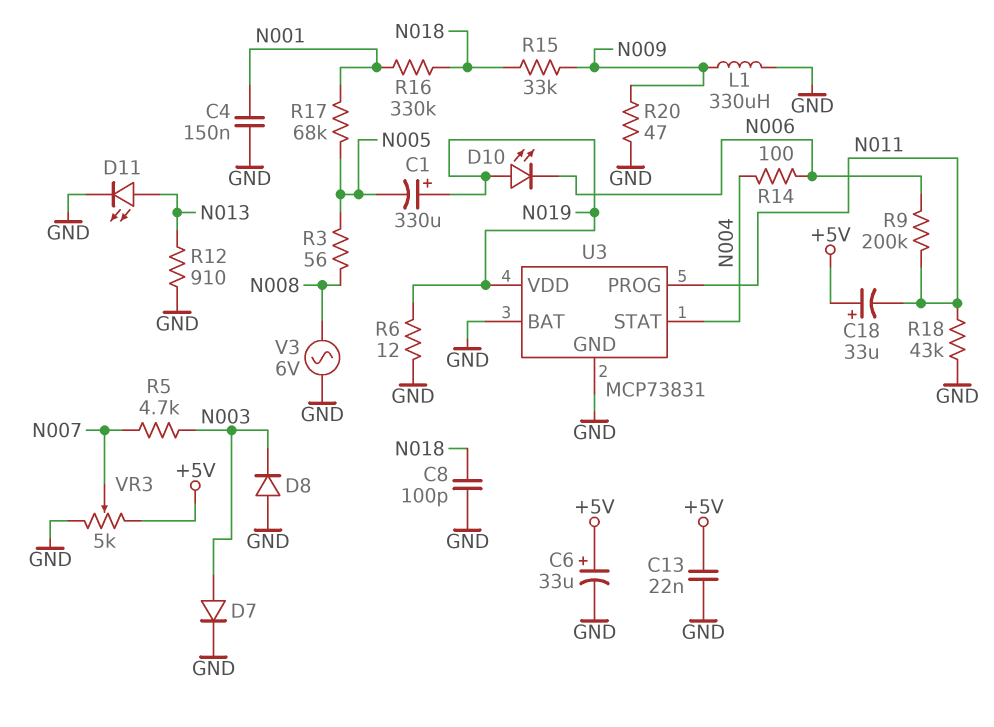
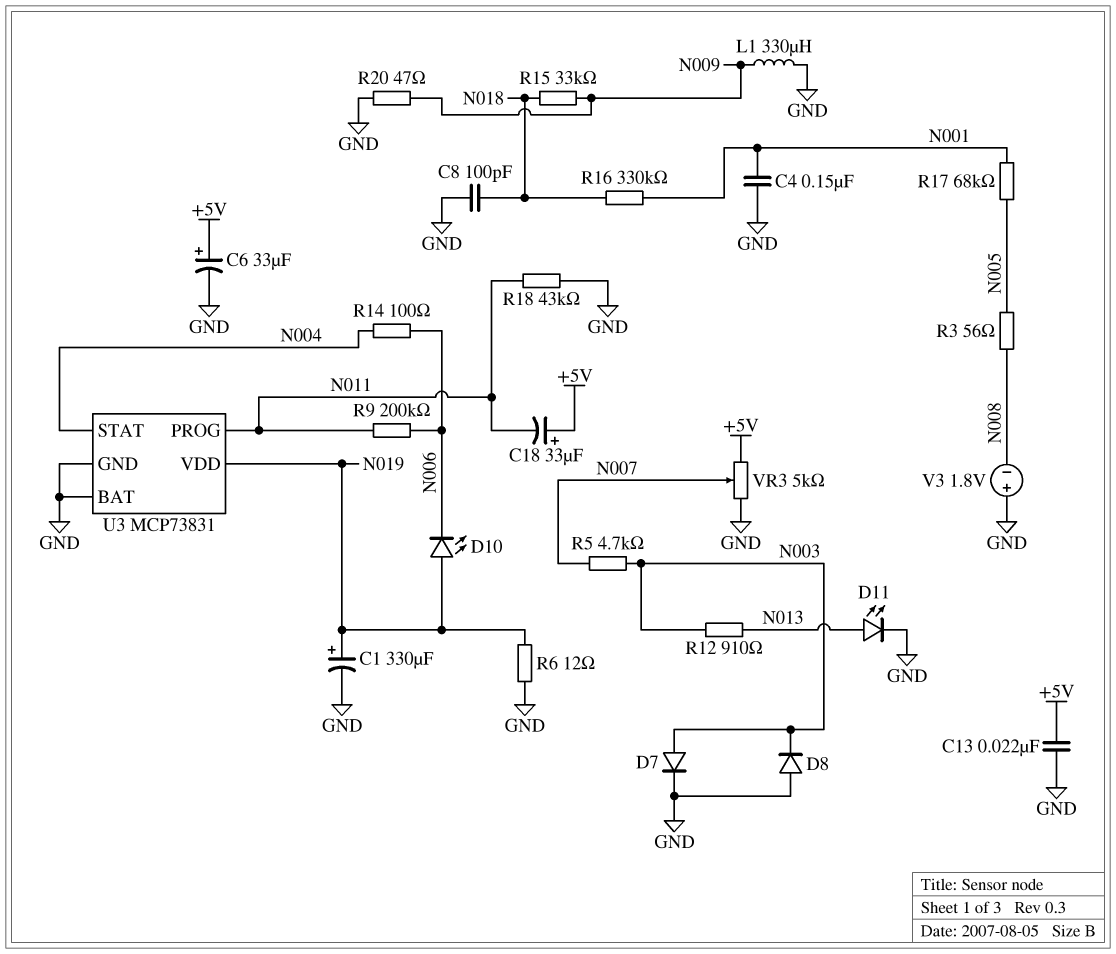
C1: 330uF (plus N019, minus N005) -> 330uF (plus N019, minus GND)
R12: 910 (GND, N013) -> 910 (N003, N013)
V3: AC 6V (GND, N008) -> 1.8V (plus GND, minus N008)

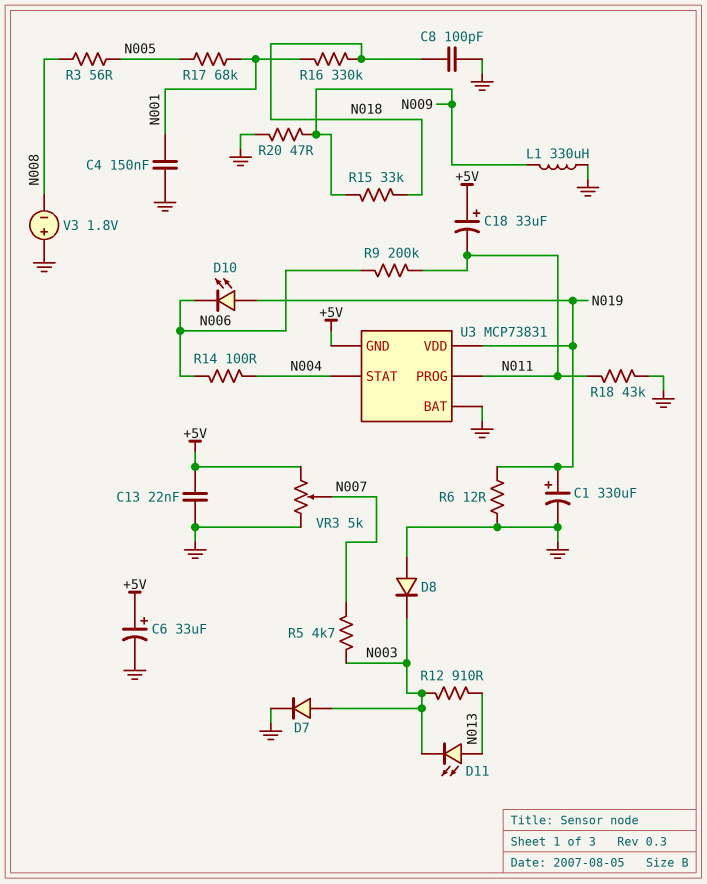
D11: LED (A N013, K GND) -> LED (A N013, K N003)
U3 pin GND: GND -> +5V

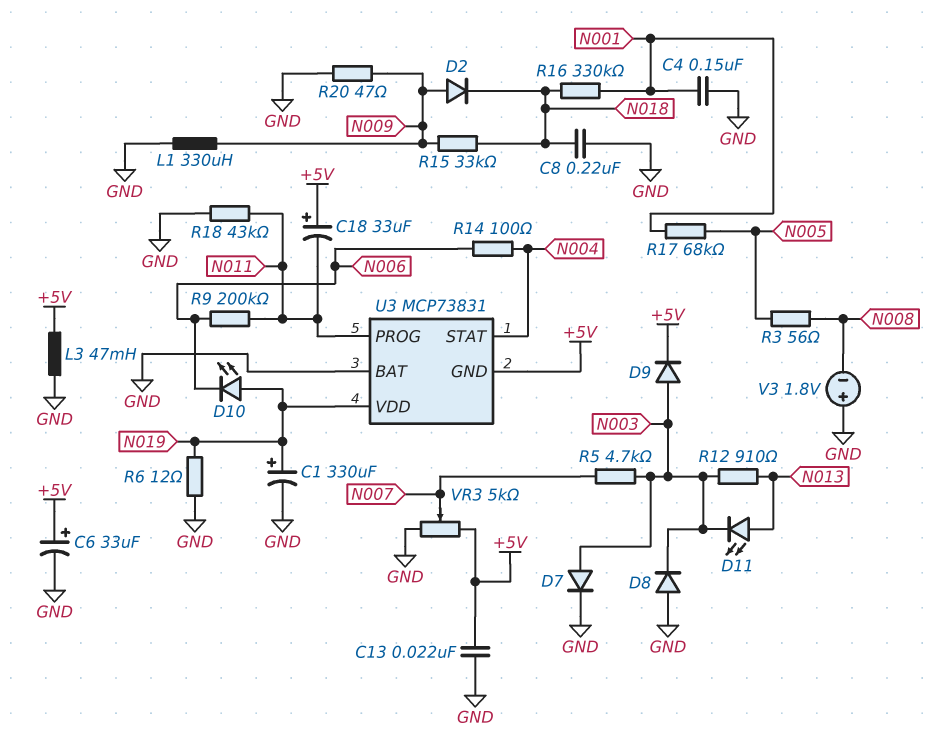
C8: 100pF (GND, N018) -> 220nF (GND, N018)
D2: none -> diode (A N009, K N018)
D9: none -> diode (A N003, K +5V)
L3: none -> 47mH (+5V, GND)

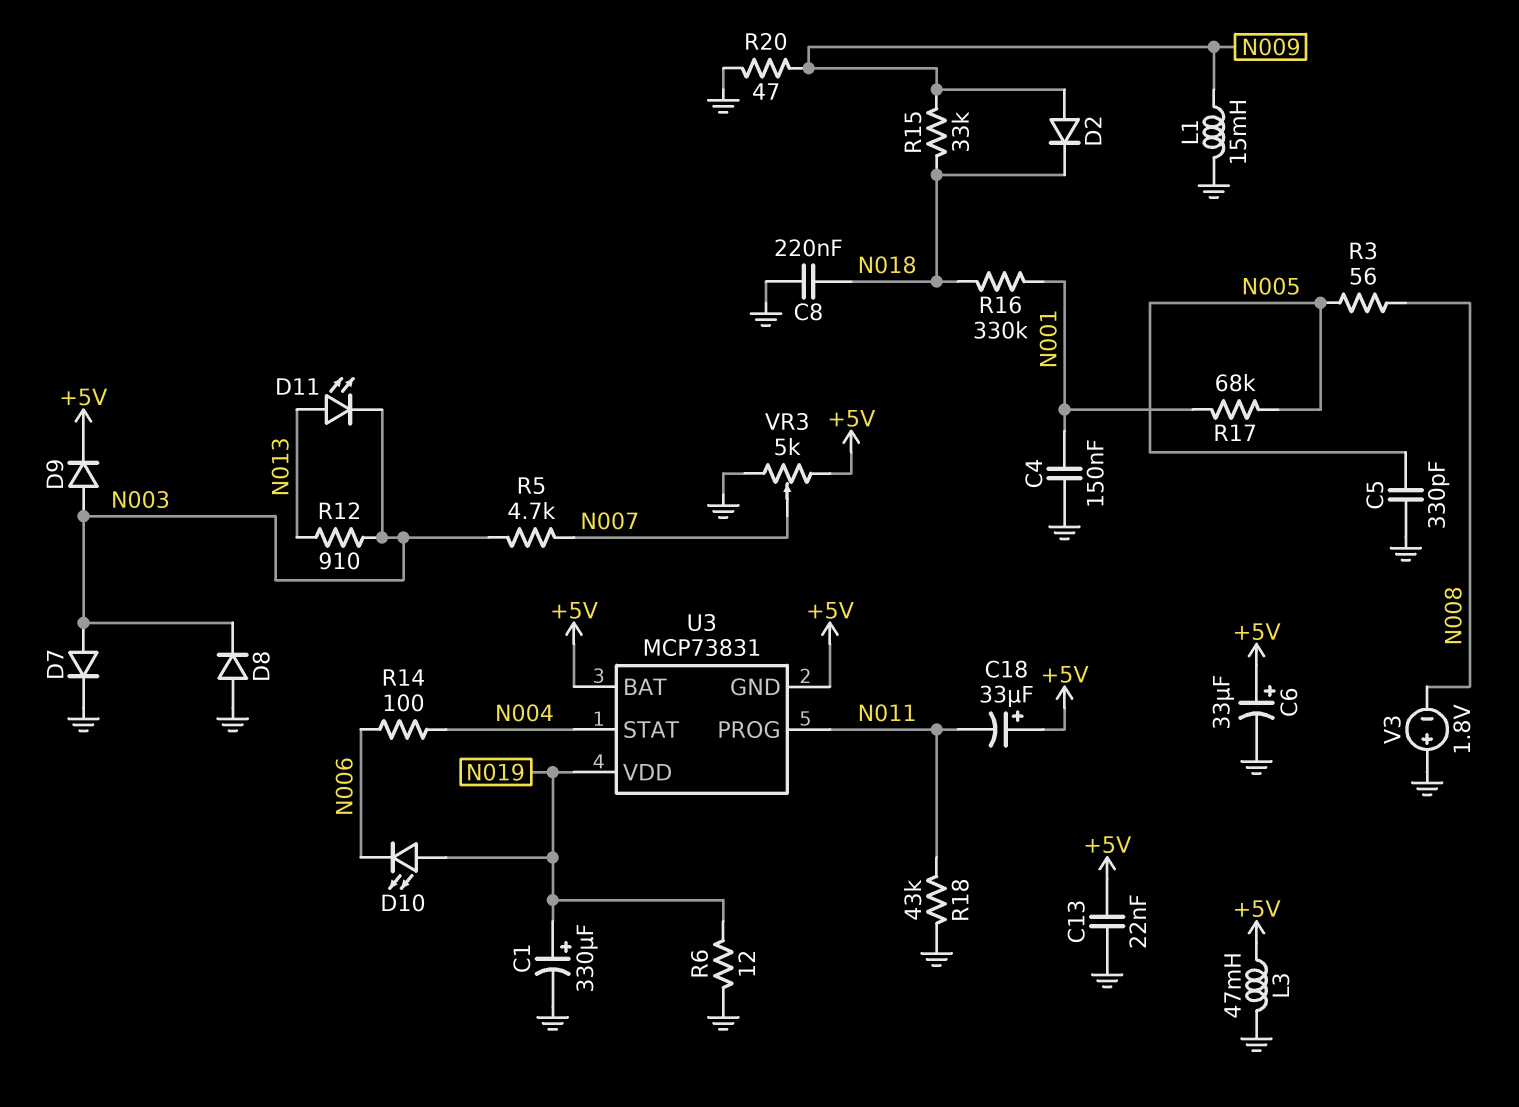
C5: none -> 330pF (GND, N005)
L1: 330uH (GND, N009) -> 15mH (GND, N009)
R9: 200k (N006, N011) -> none
U3 pin BAT: GND -> +5V

